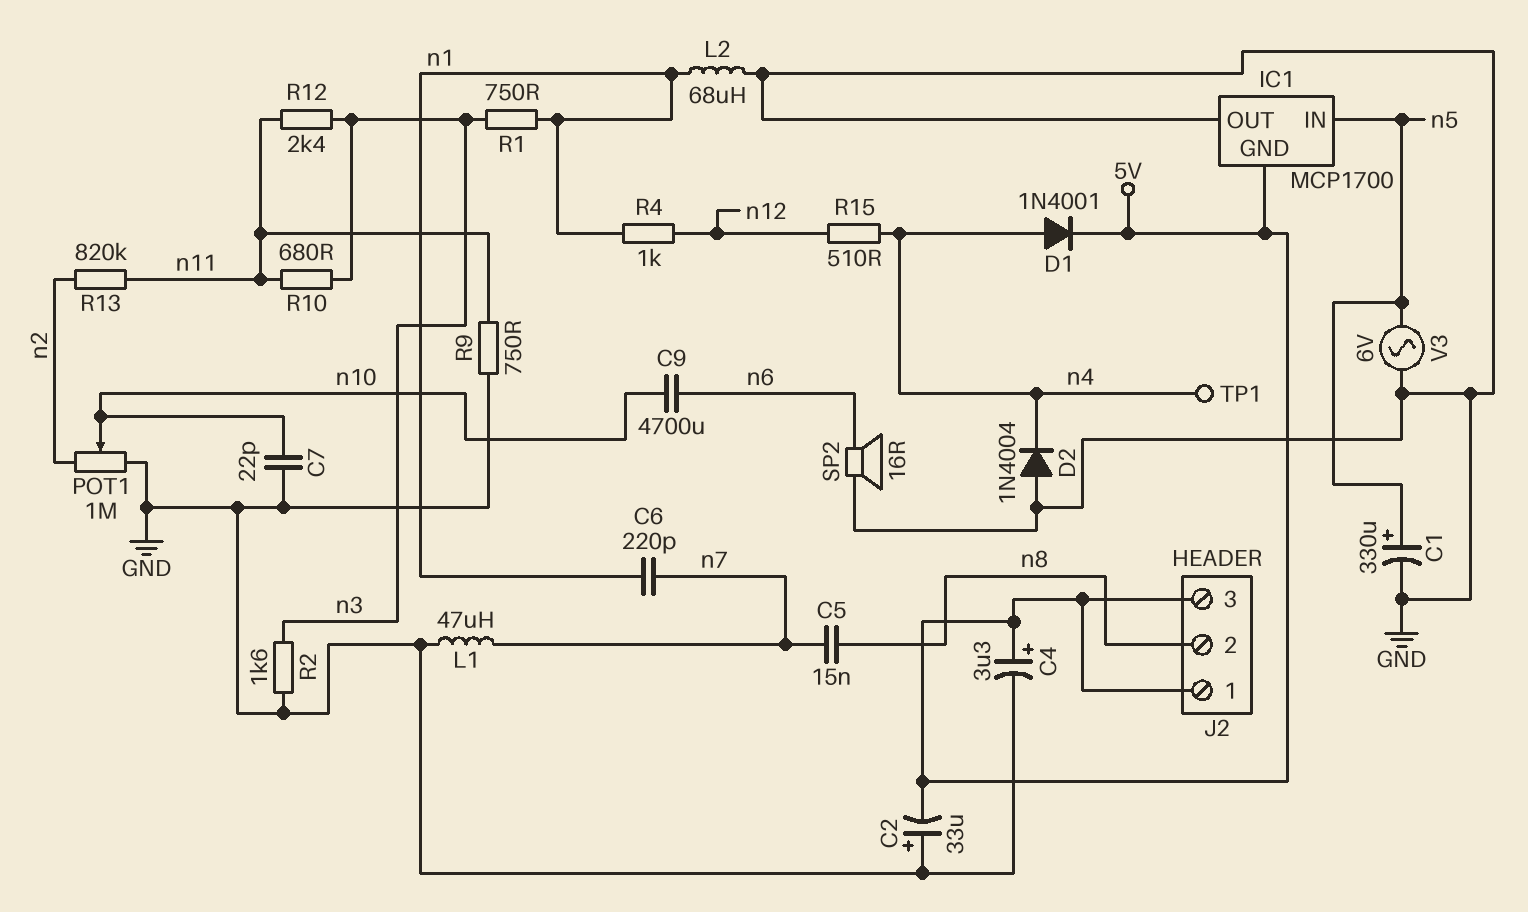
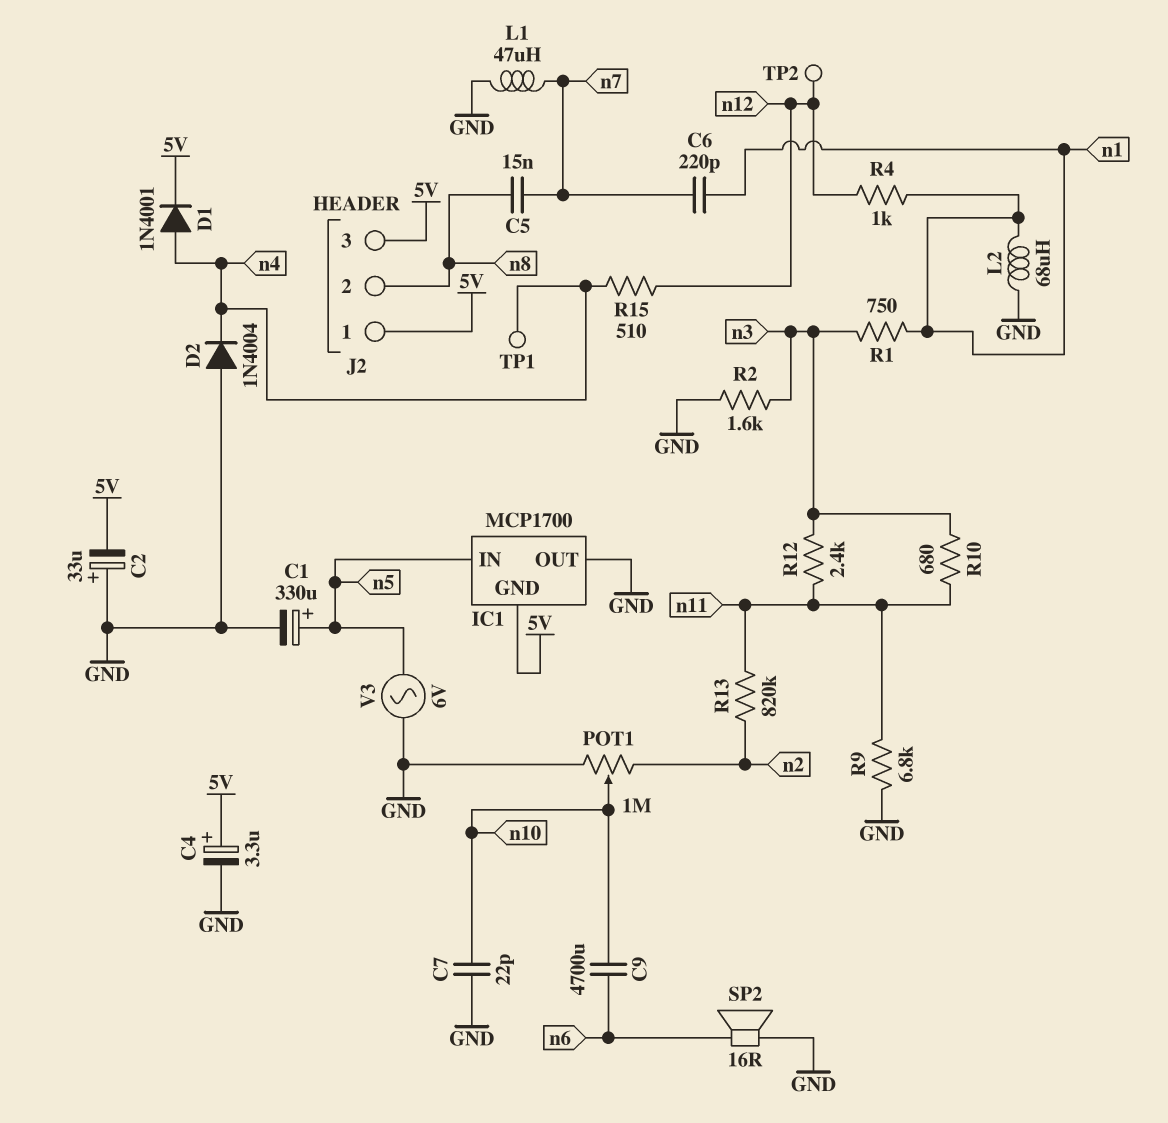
R9: 750 (GND, n11) -> 6.8k (GND, n11)
TP2: none -> test point (n12)

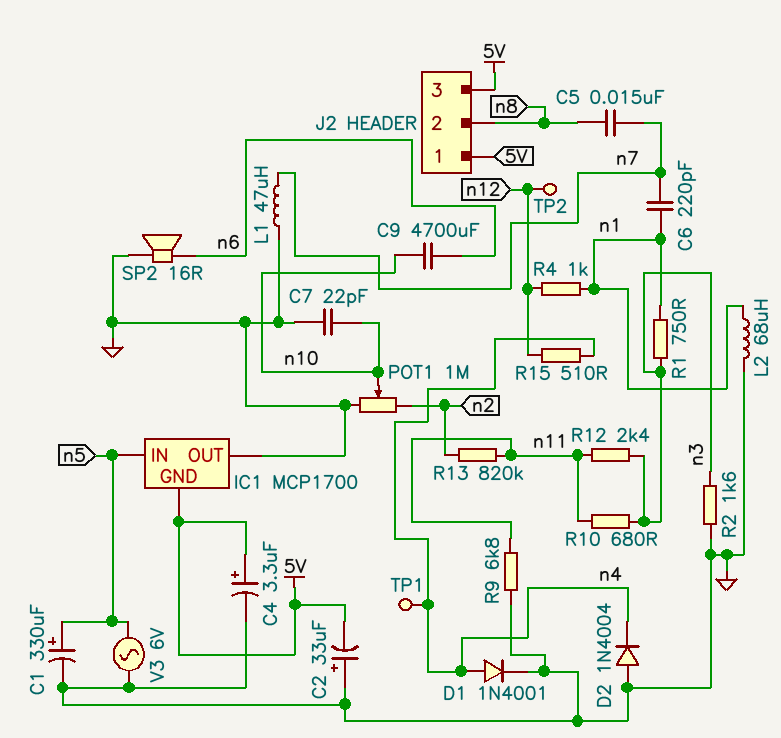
D1: diode 1N4001 (A n4, K 5V) -> diode 1N4001 (A n4, K GND)

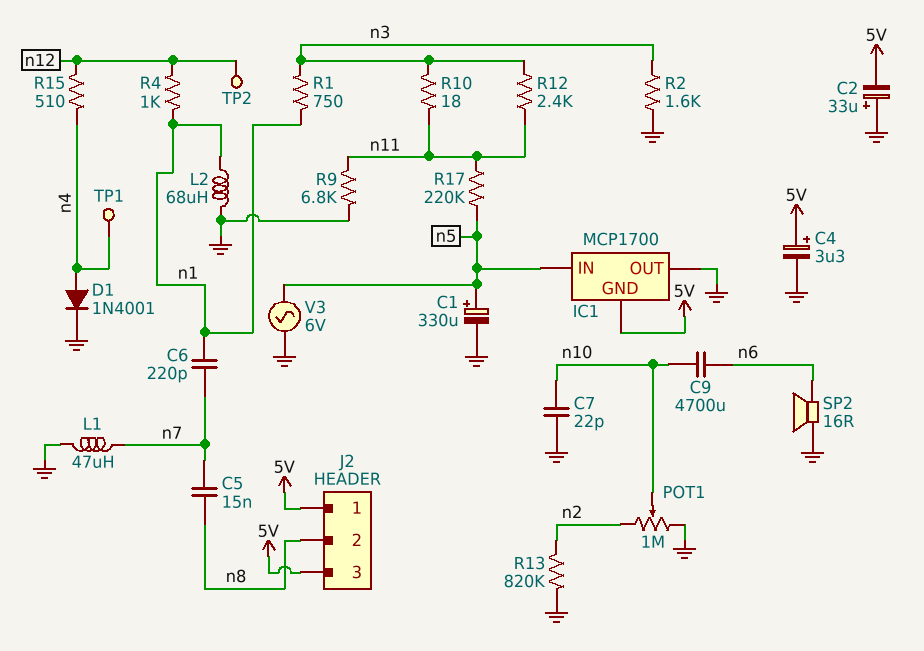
D2: diode 1N4004 (A GND, K n4) -> none
R10: 680 (n3, n11) -> 18 (n3, n11)
R13: 820k (n2, n11) -> 820k (GND, n2)
R17: none -> 220k (n5, n11)

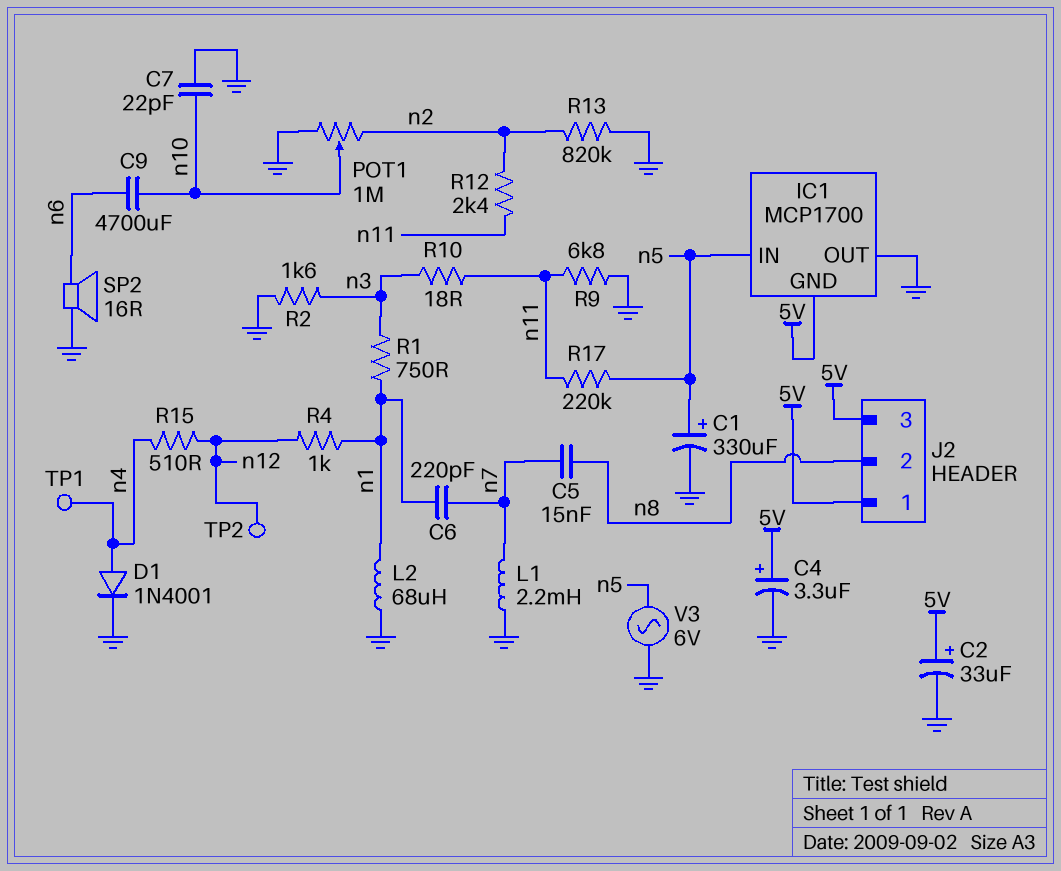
C2: 33uF (plus GND, minus 5V) -> 33uF (plus 5V, minus GND)
L1: 47uH (GND, n7) -> 2.2mH (GND, n7)
R12: 2.4k (n3, n11) -> 2.4k (n2, n11)

